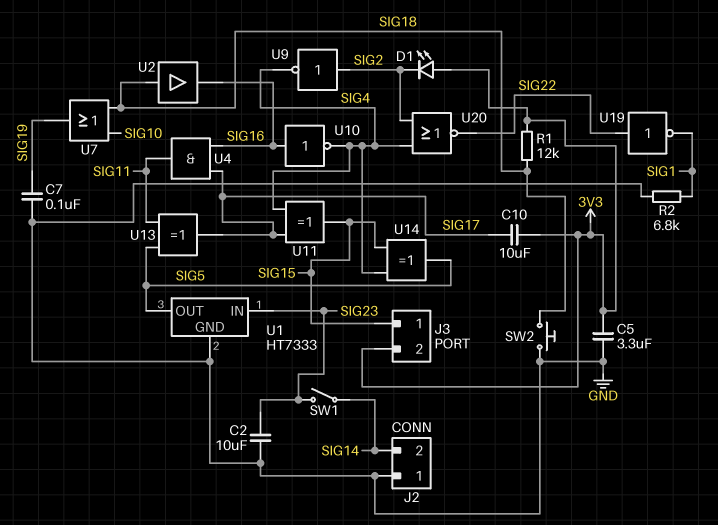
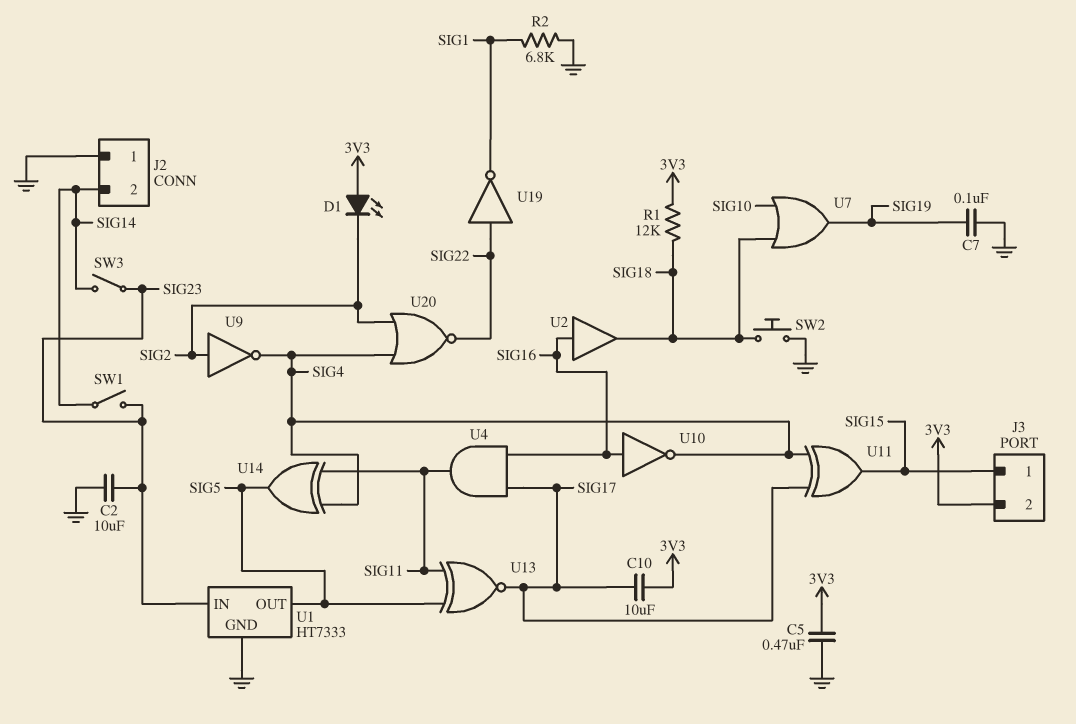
C5: 3.3uF (3V3, GND) -> 470nF (3V3, GND)
SW3: none -> switch (SIG14, SIG23)
U2: buffer (in SIG18, out SIG16) -> buffer (in SIG16, out SIG18)
U13: XOR (in SIG5, in SIG11, out SIG17) -> XNOR (in SIG5, in SIG11, out SIG17)
U14: XOR (in SIG4, in SIG15, out SIG5) -> XOR (in SIG4, in SIG11, out SIG5)

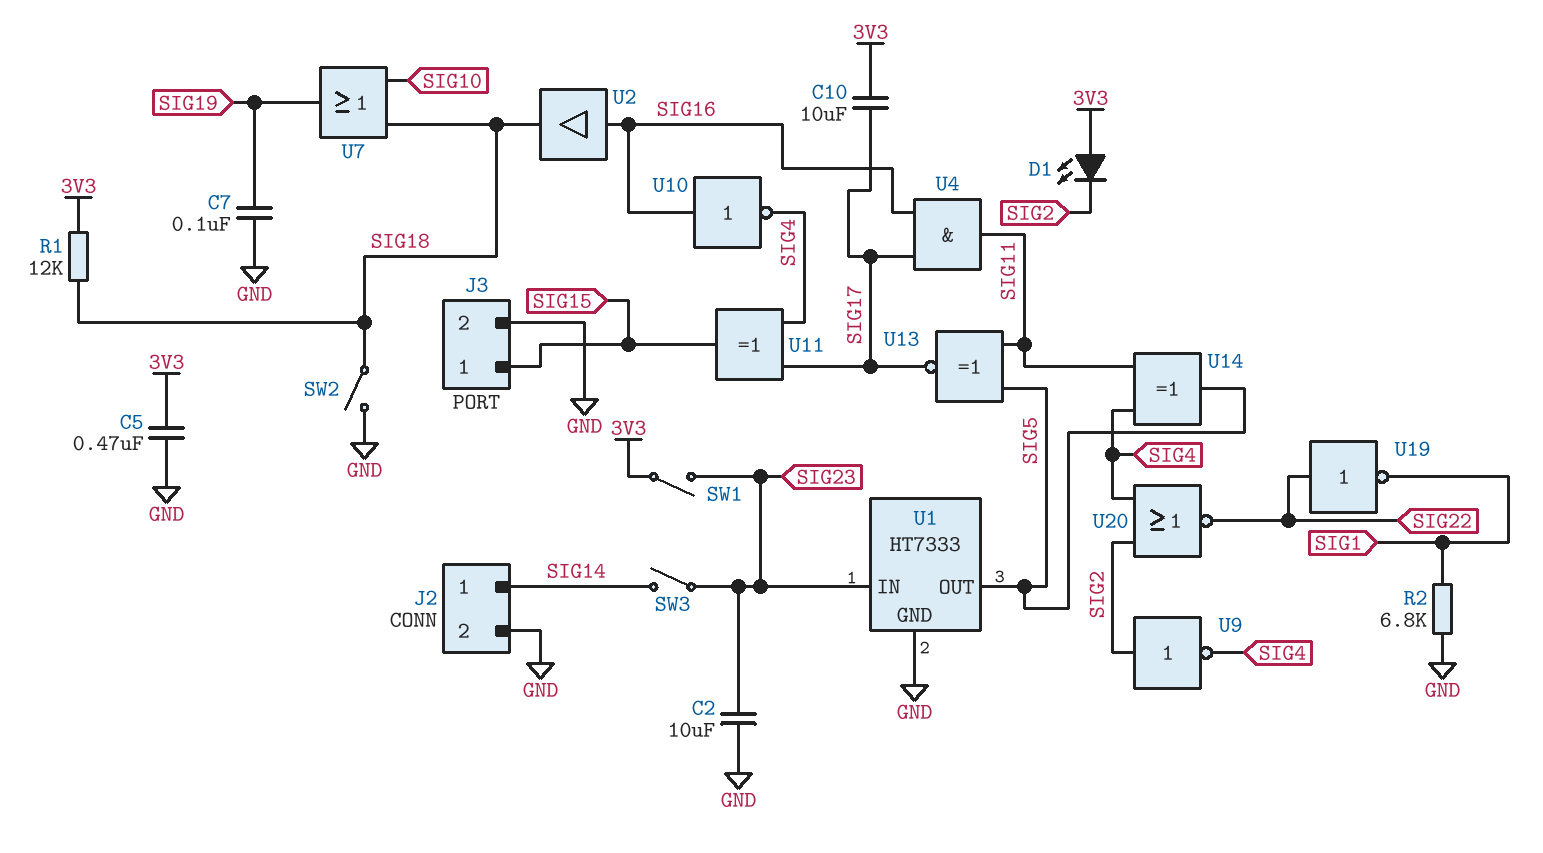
J2 pin 1: GND -> SIG14
J2 pin 2: SIG14 -> GND
J3 pin 2: 3V3 -> GND
SW1: switch (SIG14, SIG23) -> switch (3V3, SIG23)
SW2: button (GND, SIG18) -> switch (GND, SIG18)

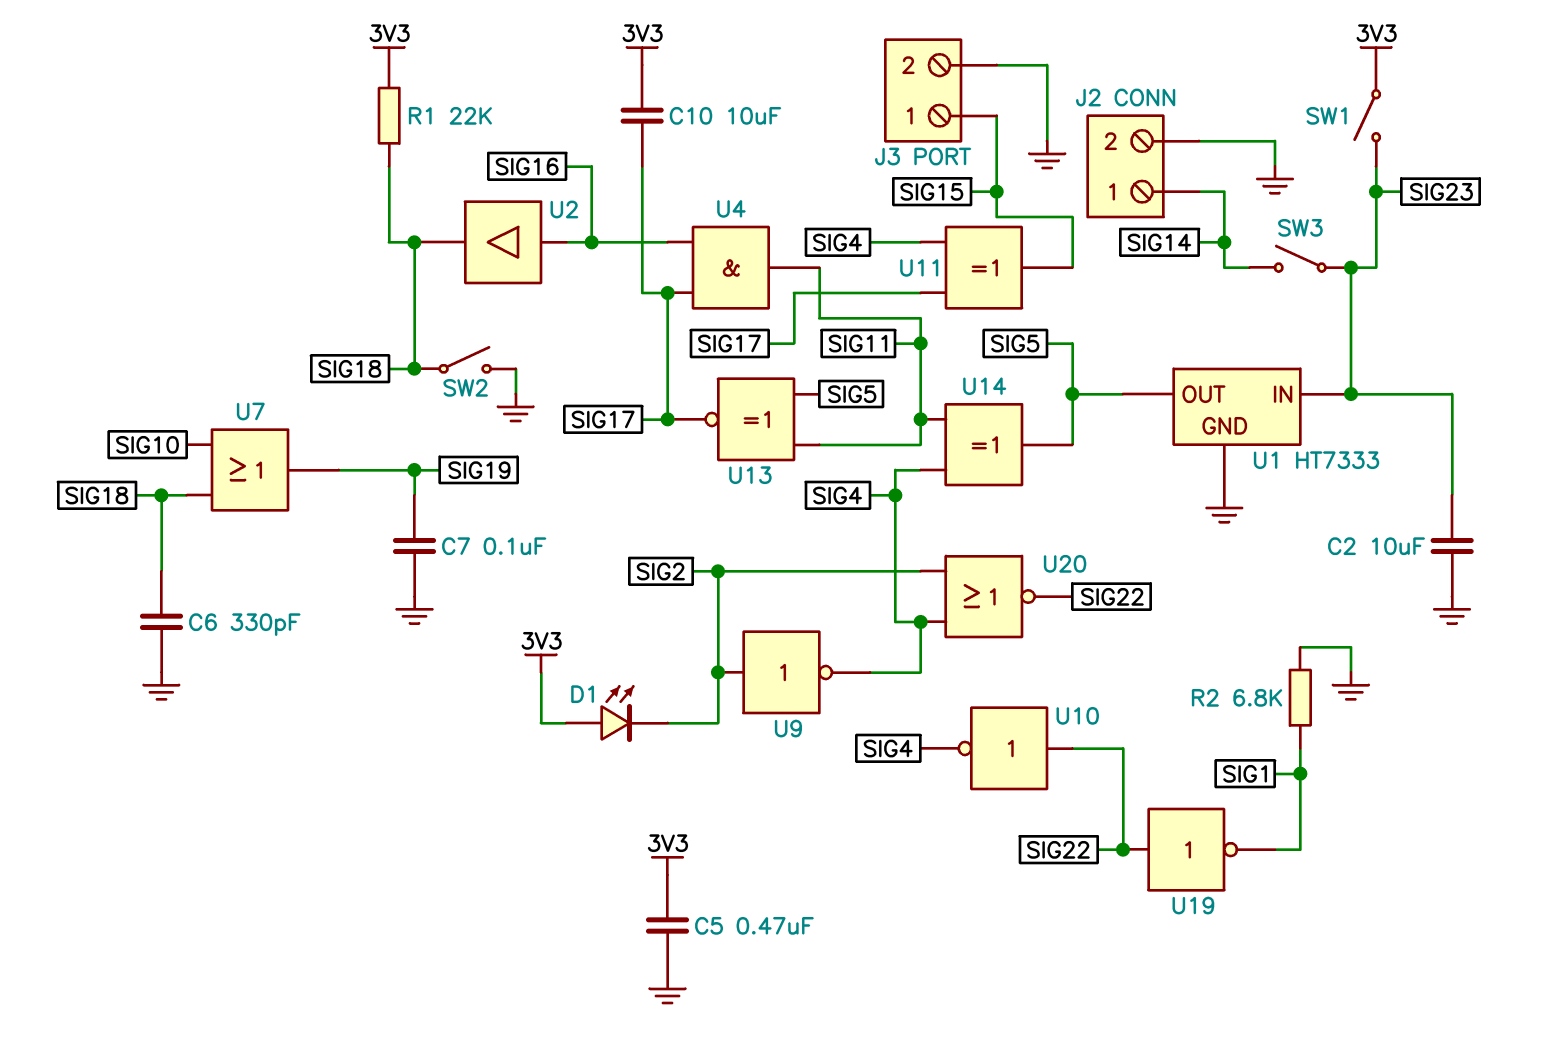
C6: none -> 330pF (GND, SIG18)
R1: 12k (3V3, SIG18) -> 22k (3V3, SIG18)
U10: NOT (in SIG16, out SIG4) -> NOT (in SIG22, out SIG4)

